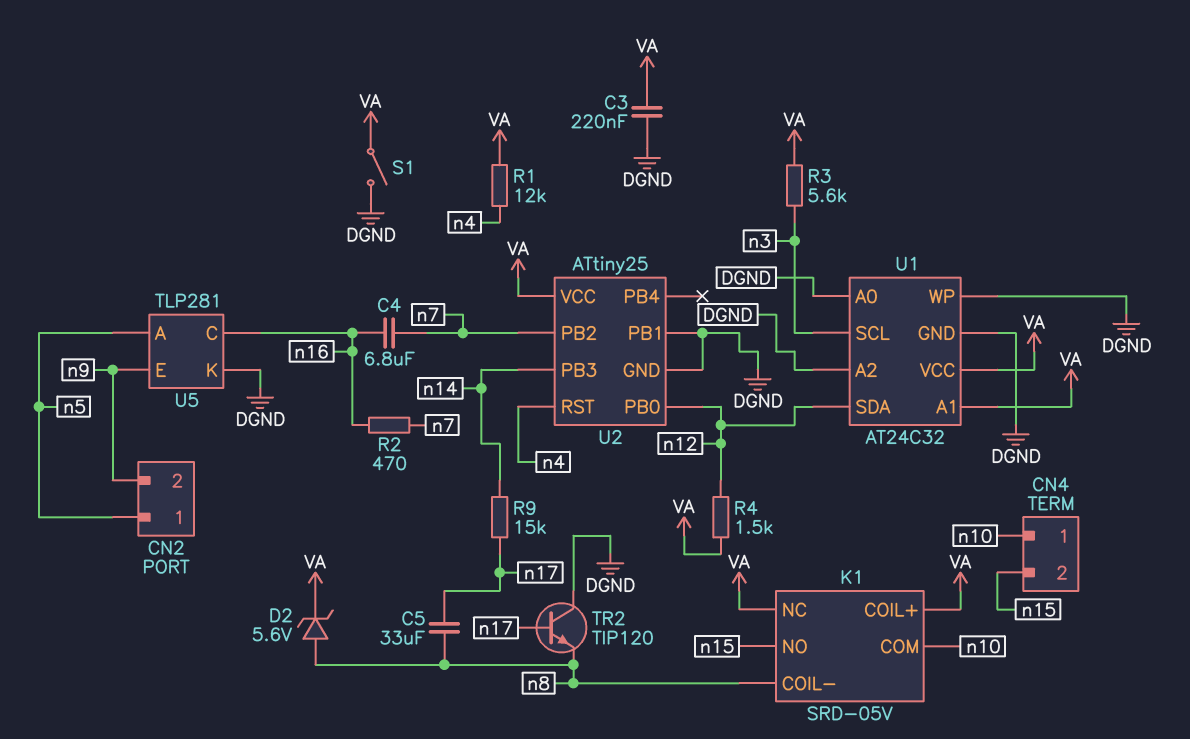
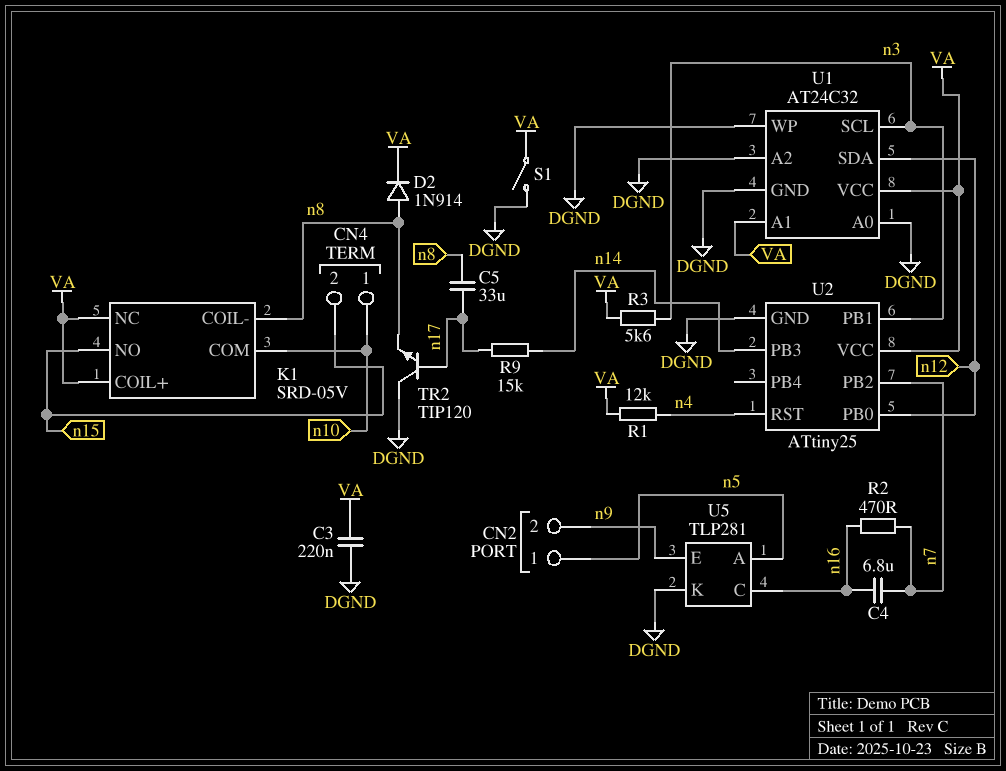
D2: zener 5.6V (A n8, K VA) -> diode 1N914 (A n8, K VA)
R4: 1.5k (VA, n12) -> none
U2 pin PB1: DGND -> n3

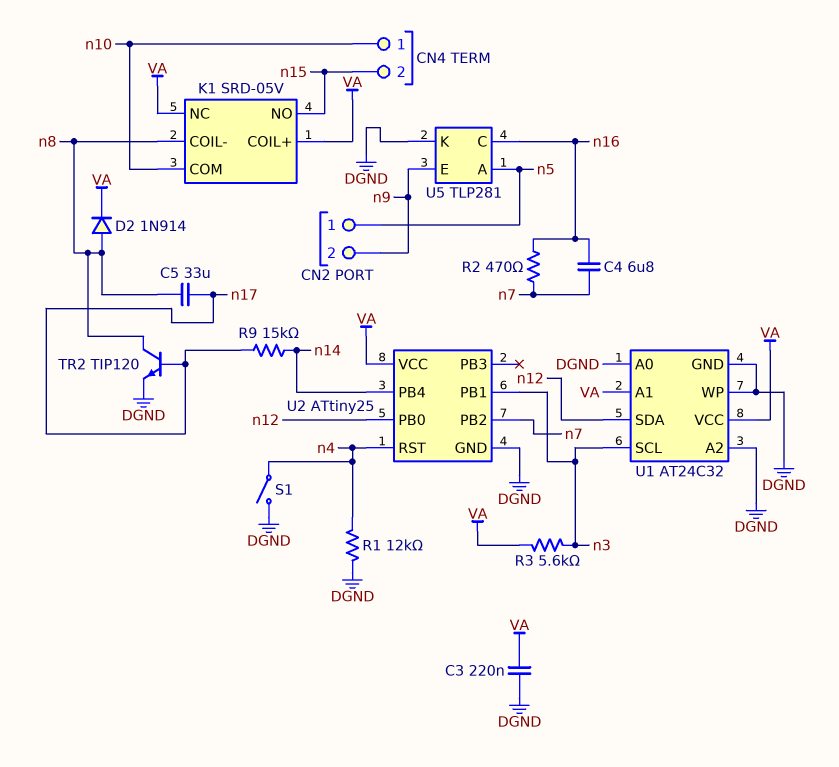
R1: 12k (VA, n4) -> 12k (DGND, n4)
S1: switch (DGND, VA) -> switch (DGND, n4)
TR2: NPN TIP120 (B n17, C DGND, E n8) -> NPN TIP120 (B n17, C n8, E DGND)
U2 pin PB3: n14 -> none
U2 pin PB4: none -> n14

